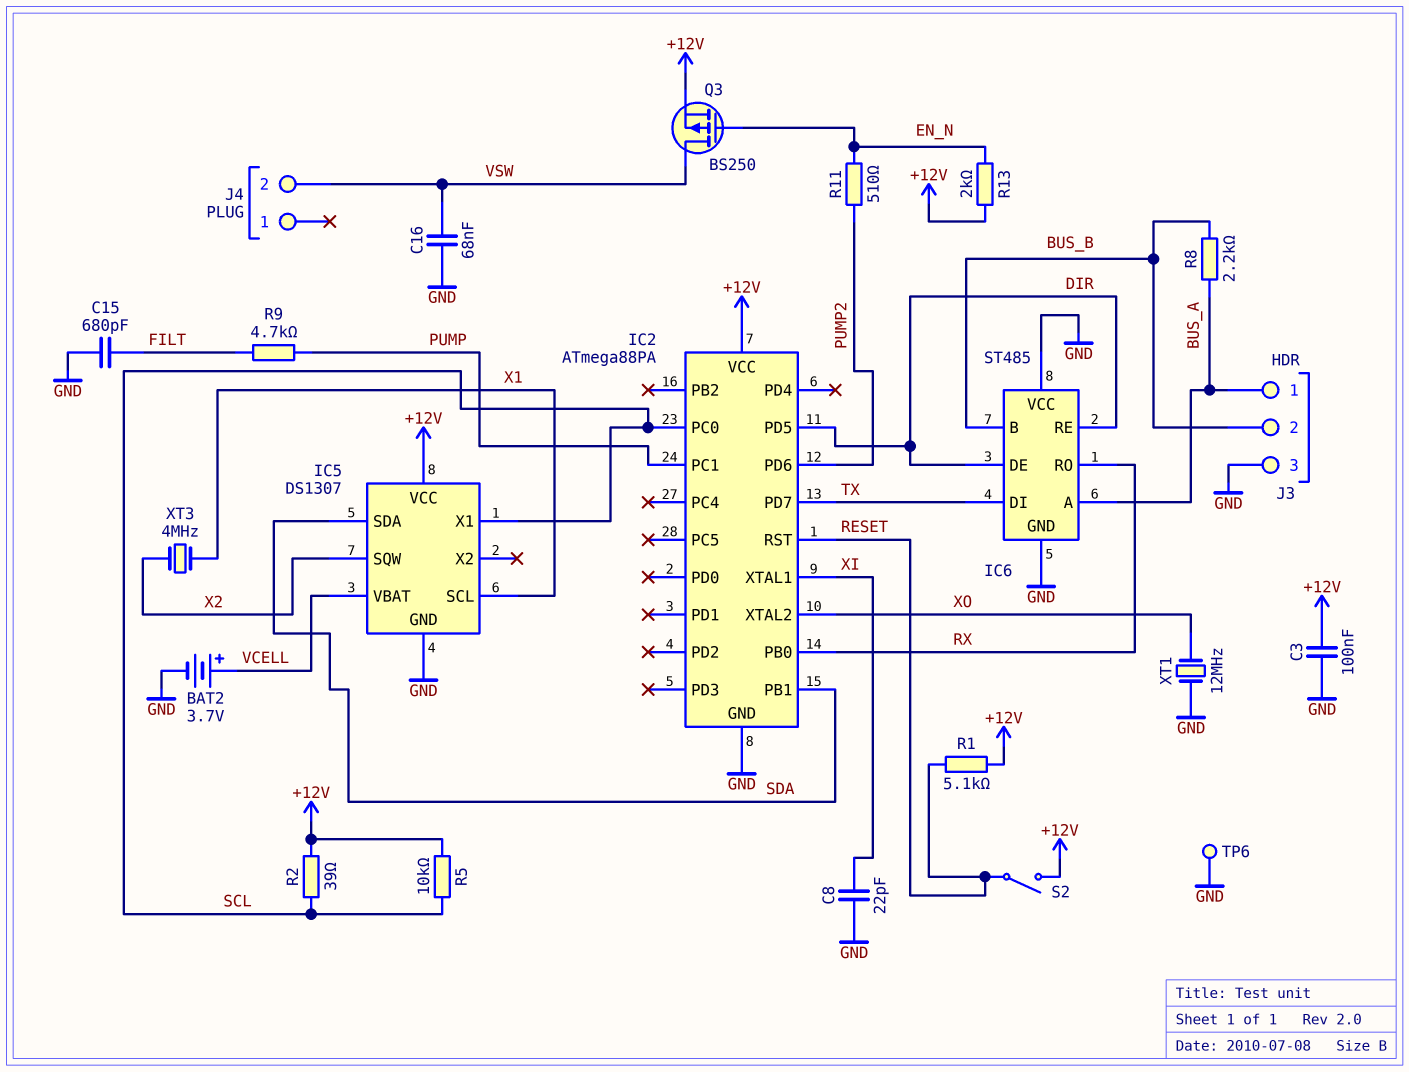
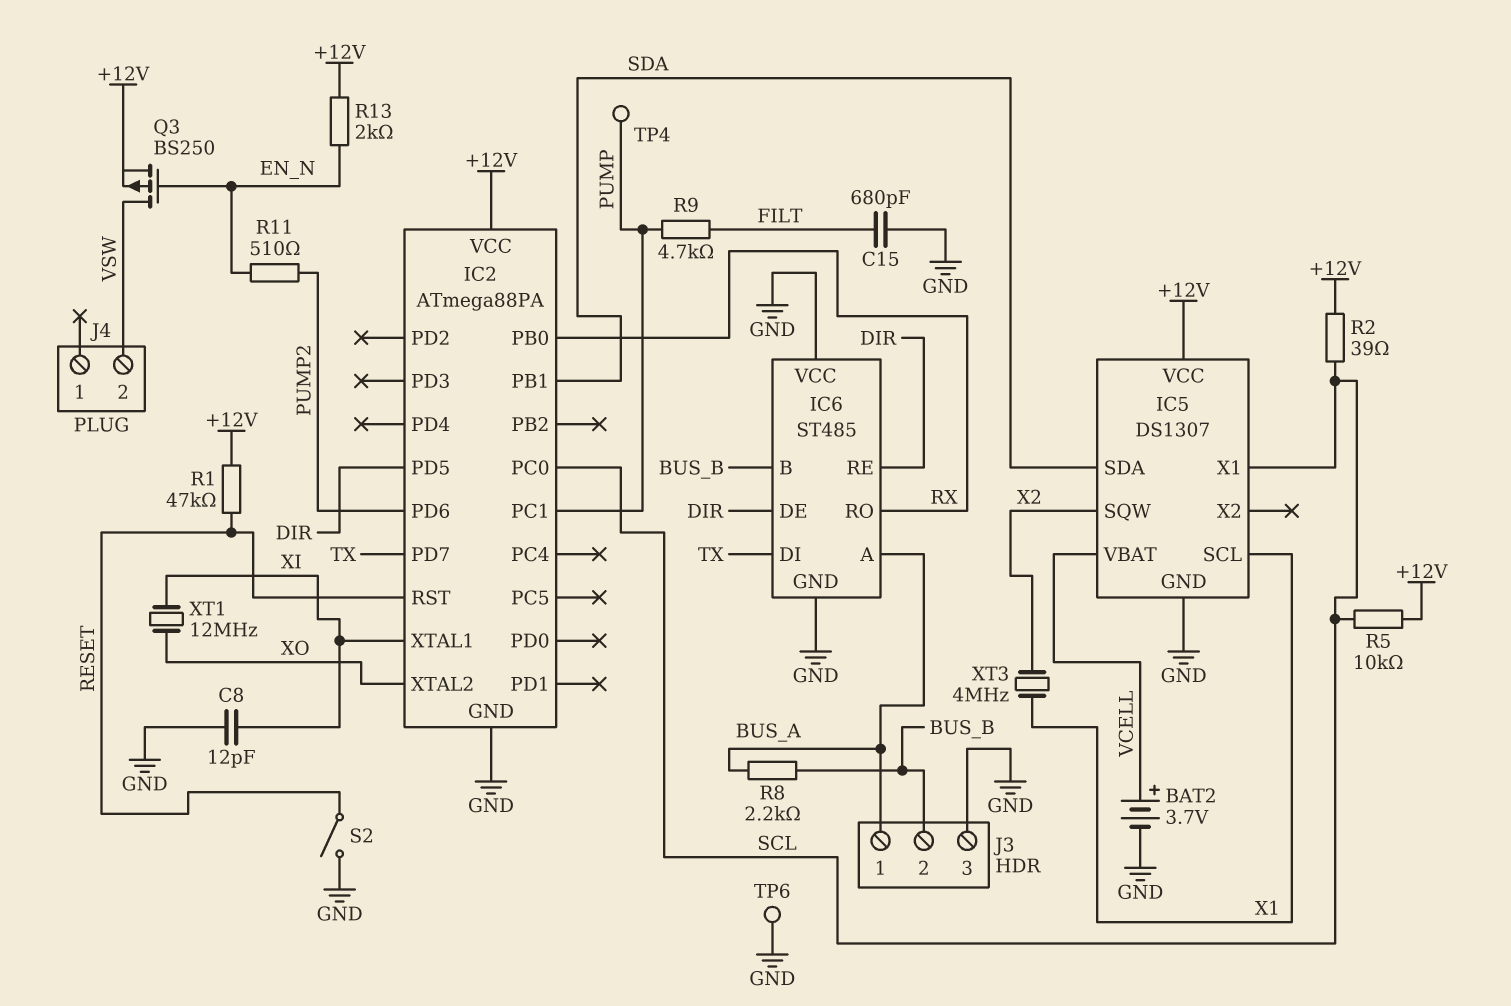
C3: 100nF (+12V, GND) -> none
C8: 22pF (GND, XI) -> 12pF (GND, XI)
C16: 68nF (GND, VSW) -> none
R1: 5.1k (+12V, RESET) -> 47k (+12V, RESET)
S2: switch (+12V, RESET) -> switch (GND, RESET)
TP4: none -> test point (PUMP)
XT1: 12MHz (GND, XO) -> 12MHz (XI, XO)

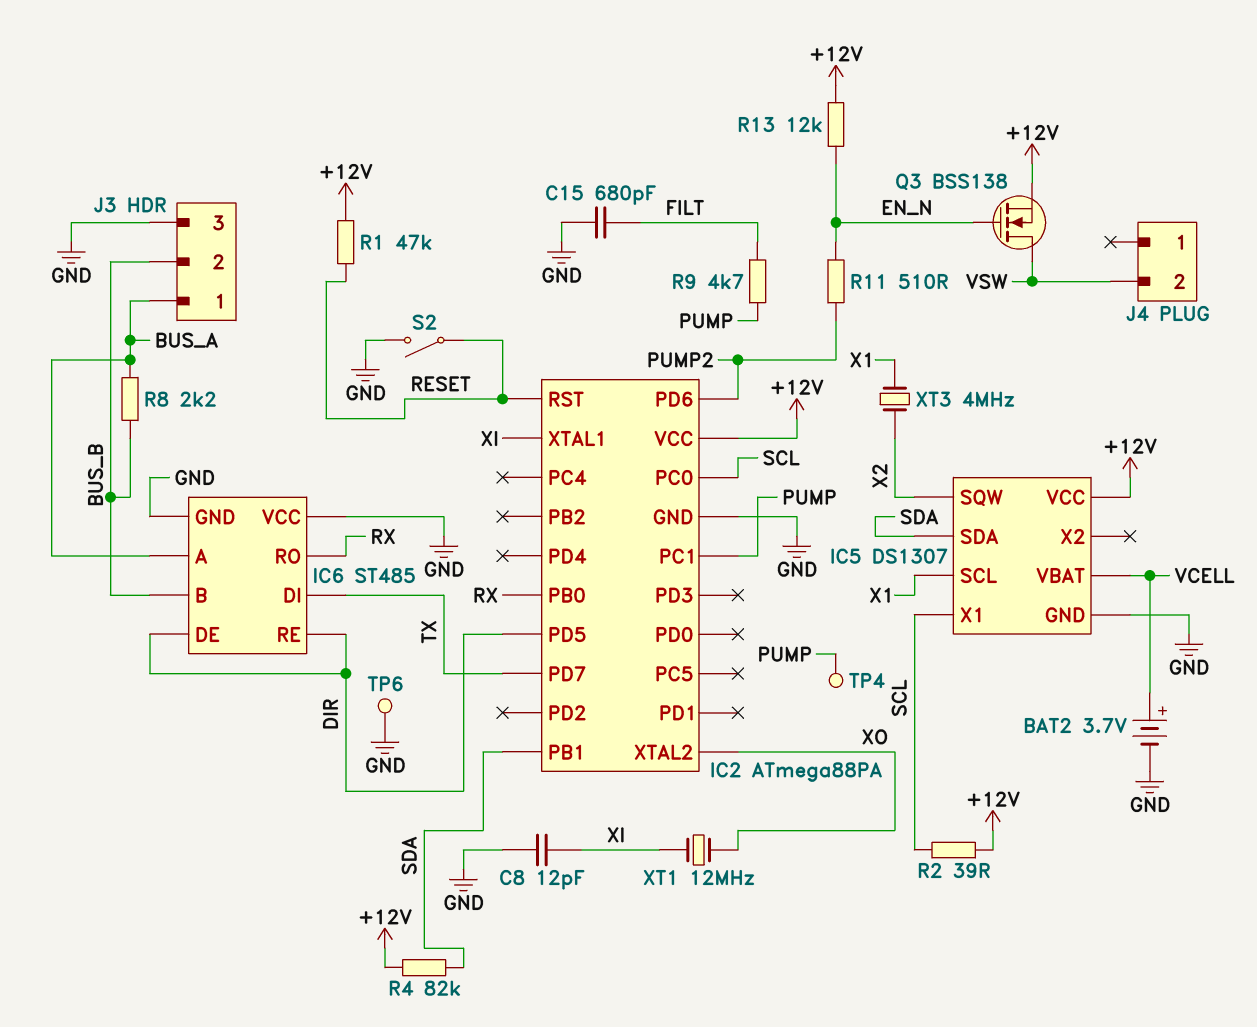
Q3: PMOS BS250 (G EN_N, D VSW, S +12V) -> NMOS BSS138 (G EN_N, D VSW, S +12V)
R4: none -> 82k (+12V, SDA)
R5: 10k (+12V, SCL) -> none
R13: 2k (+12V, EN_N) -> 12k (+12V, EN_N)

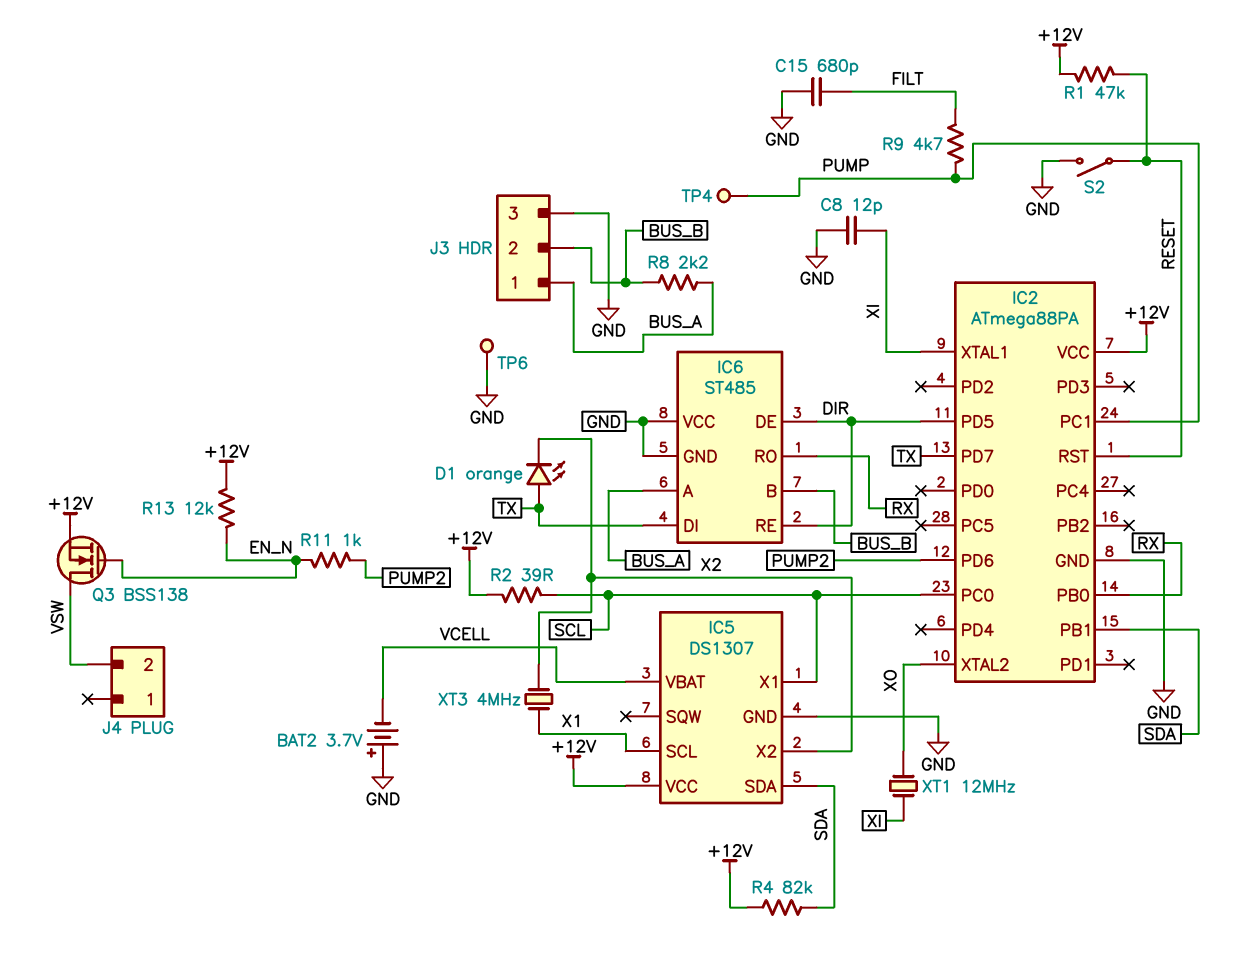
BAT2: 3.7V (plus VCELL, minus GND) -> 3.7V (plus GND, minus VCELL)
D1: none -> LED orange (A TX, K X2)
IC5 pin SQW: X2 -> none
IC5 pin X2: none -> X2
R11: 510 (EN_N, PUMP2) -> 1k (EN_N, PUMP2)

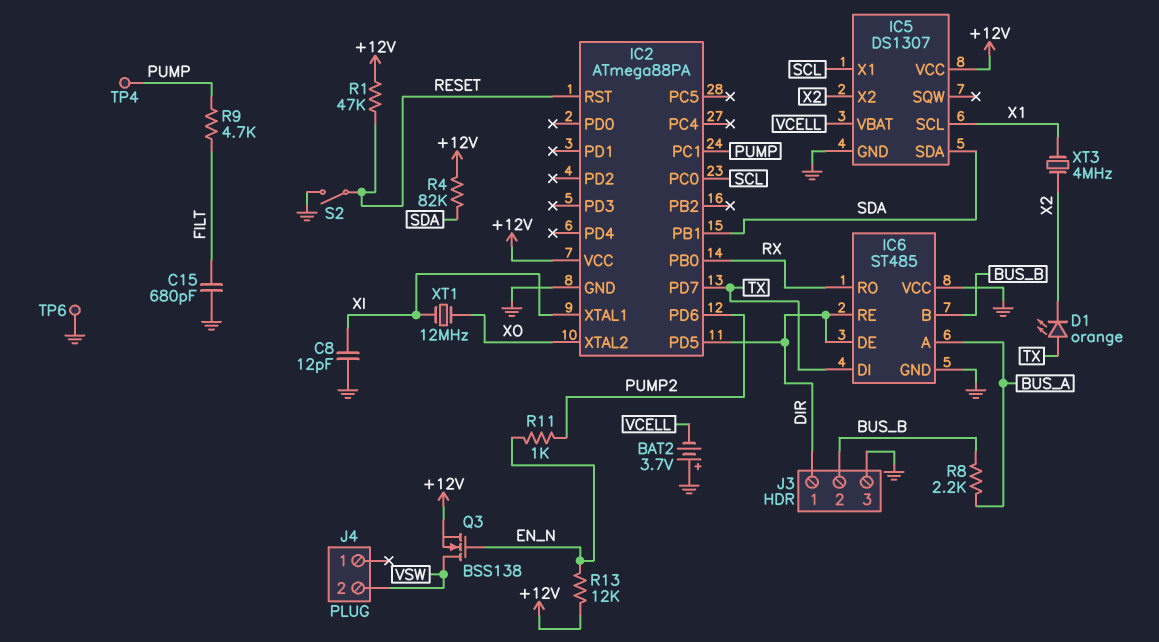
J3 pin 1: BUS_A -> DIR
R2: 39 (+12V, SCL) -> none

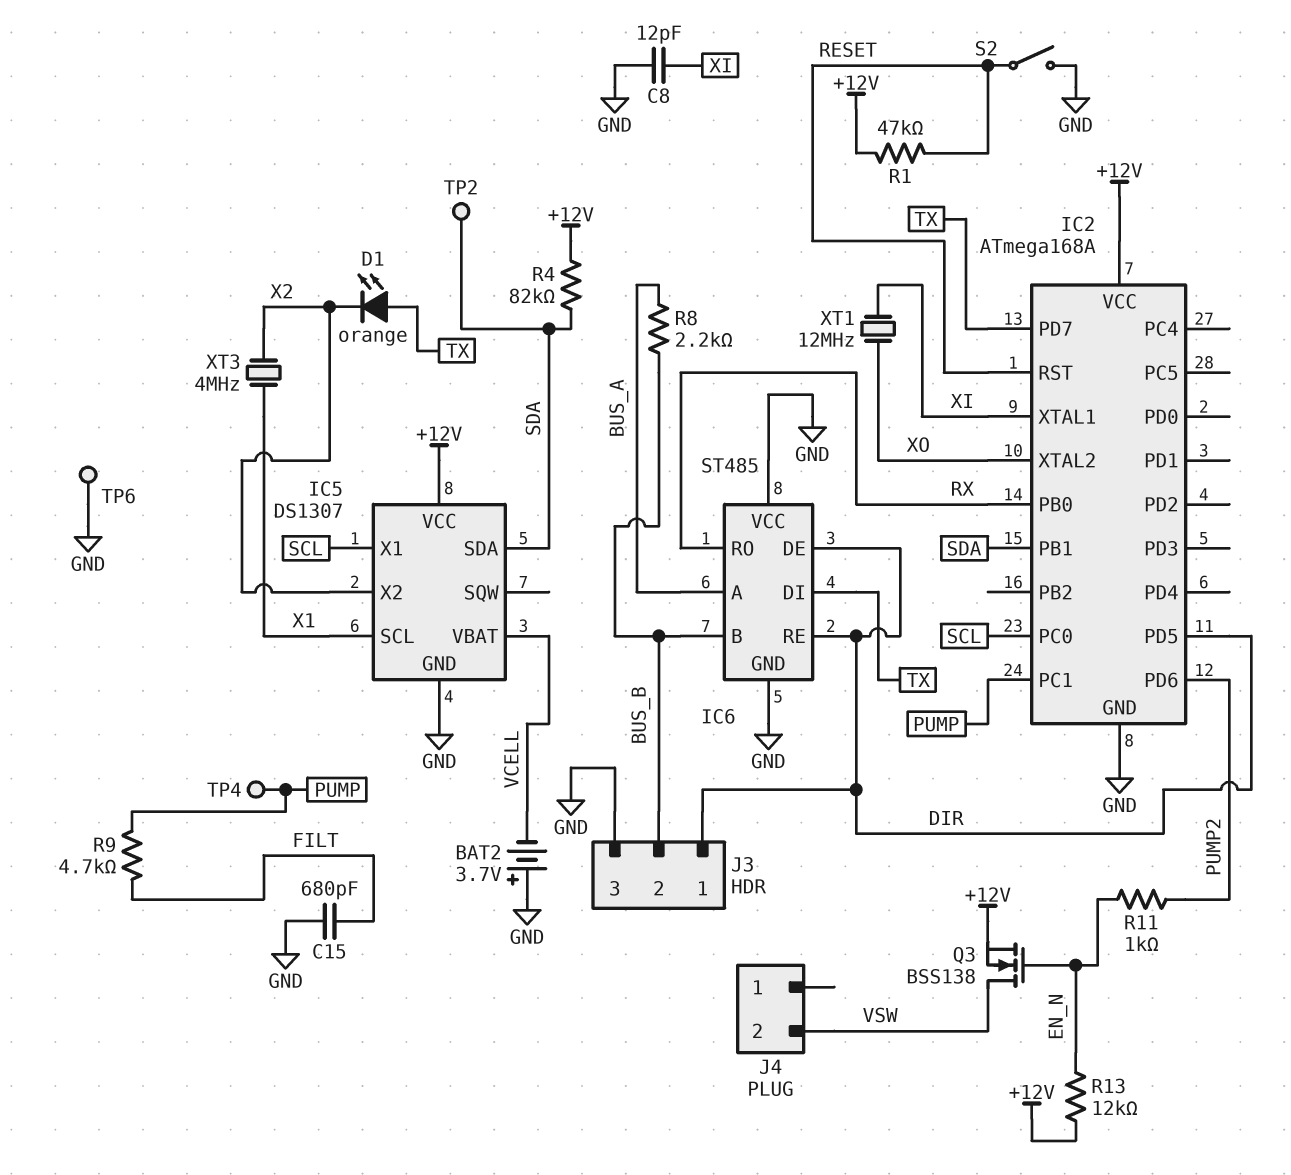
IC2: ATmega88PA -> ATmega168A
TP2: none -> test point (SDA)

